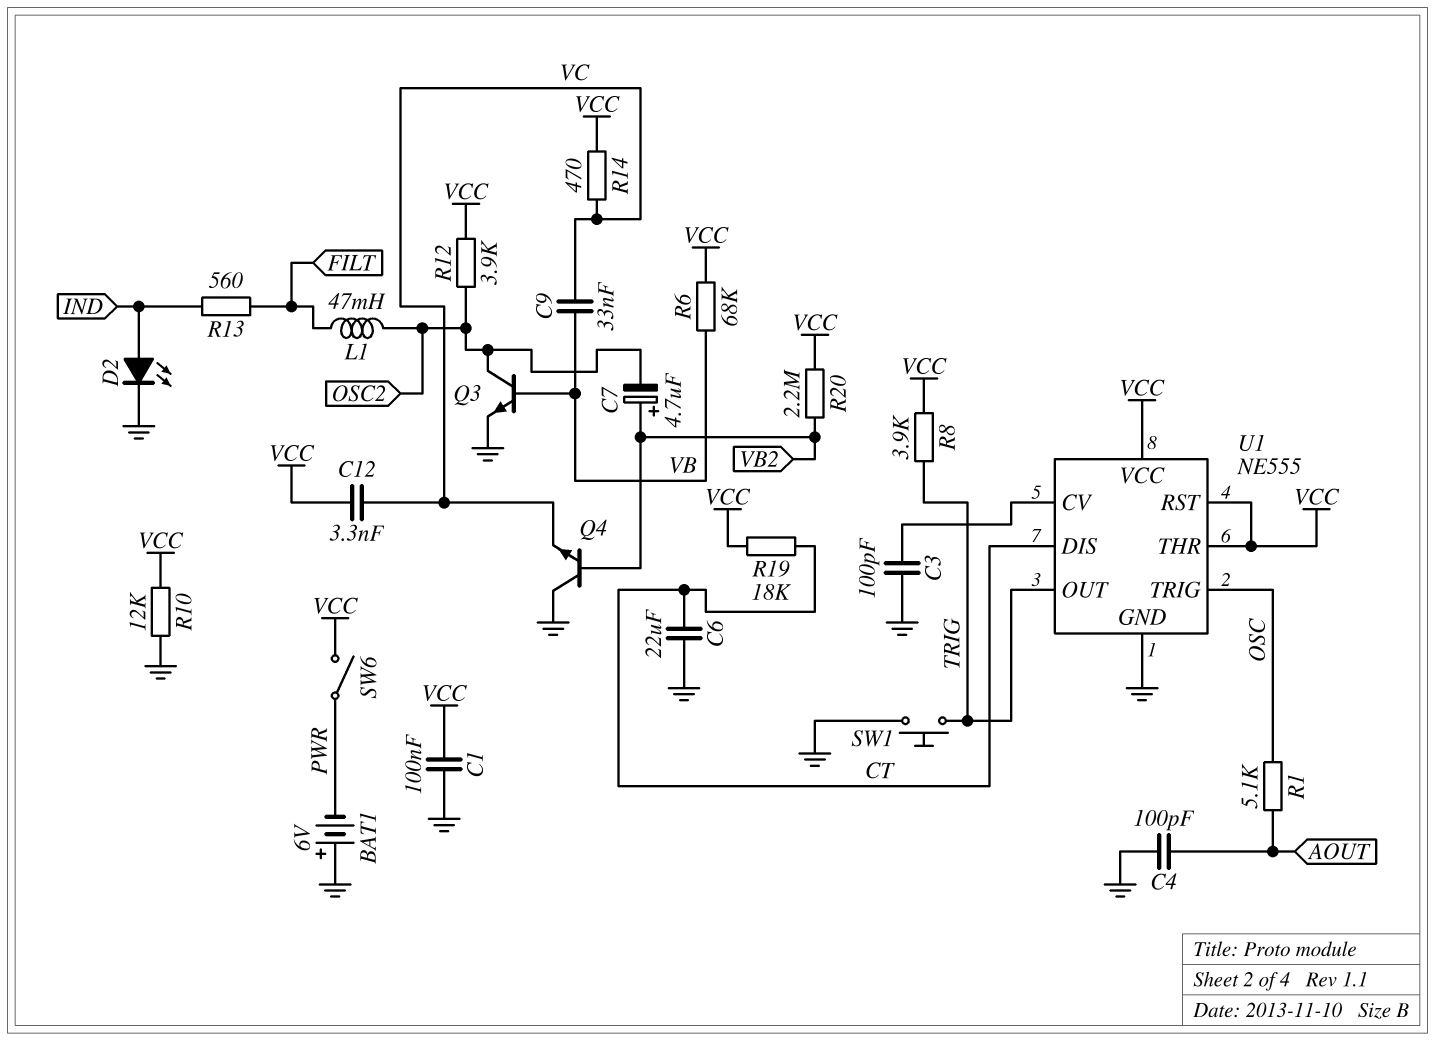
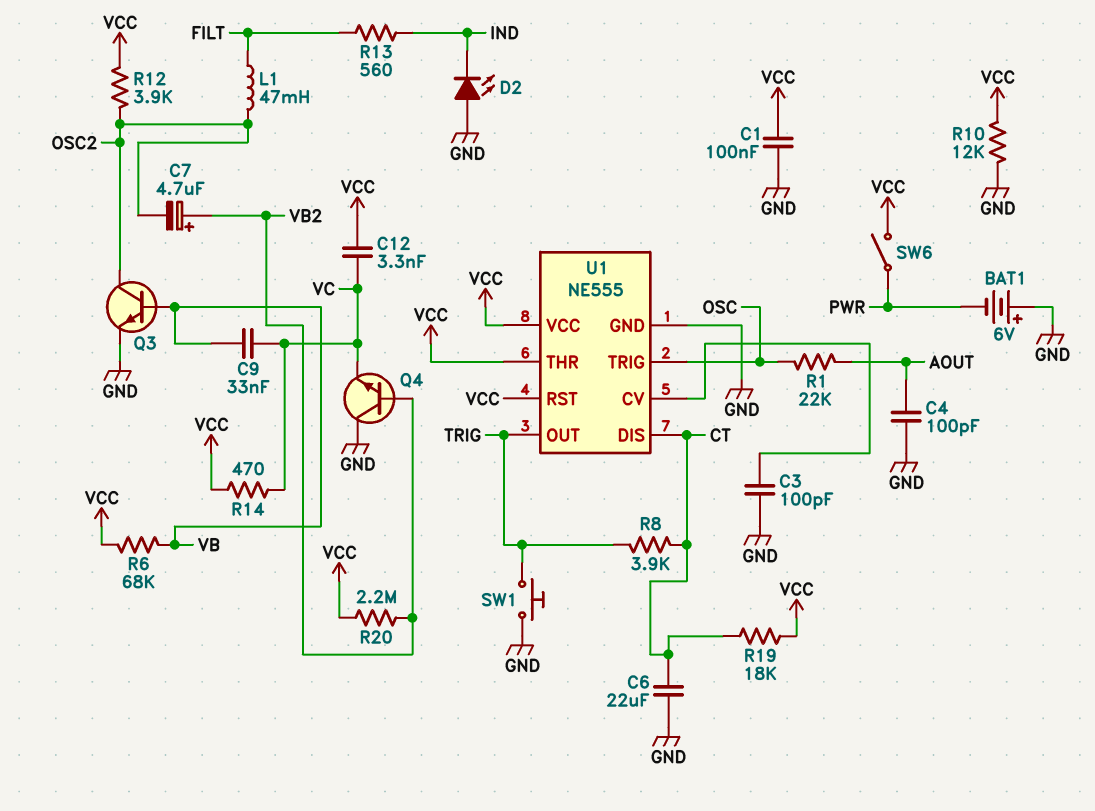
D2: LED (A IND, K GND) -> LED (A GND, K IND)
R1: 5.1k (AOUT, OSC) -> 22k (AOUT, OSC)
R8: 3.9k (TRIG, VCC) -> 3.9k (CT, TRIG)

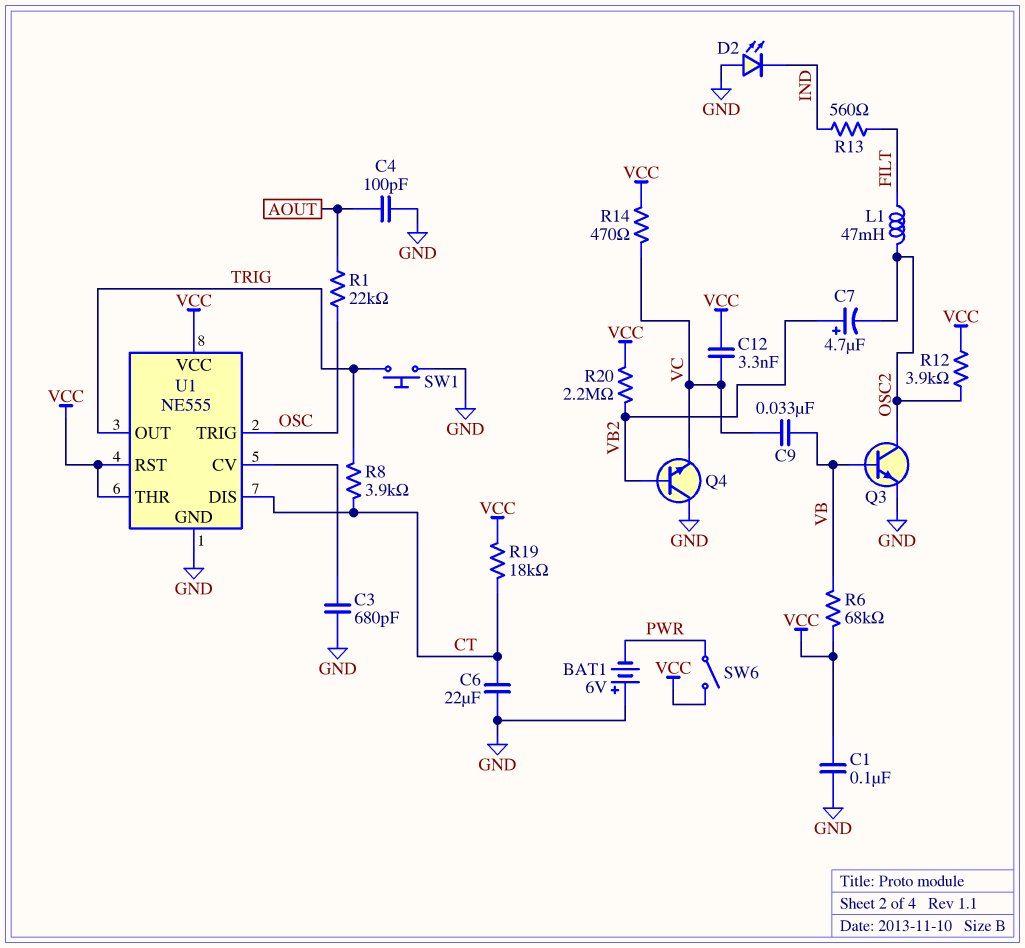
C3: 100pF (GND, U1/CV) -> 680pF (GND, U1/CV)
R10: 12k (GND, VCC) -> none

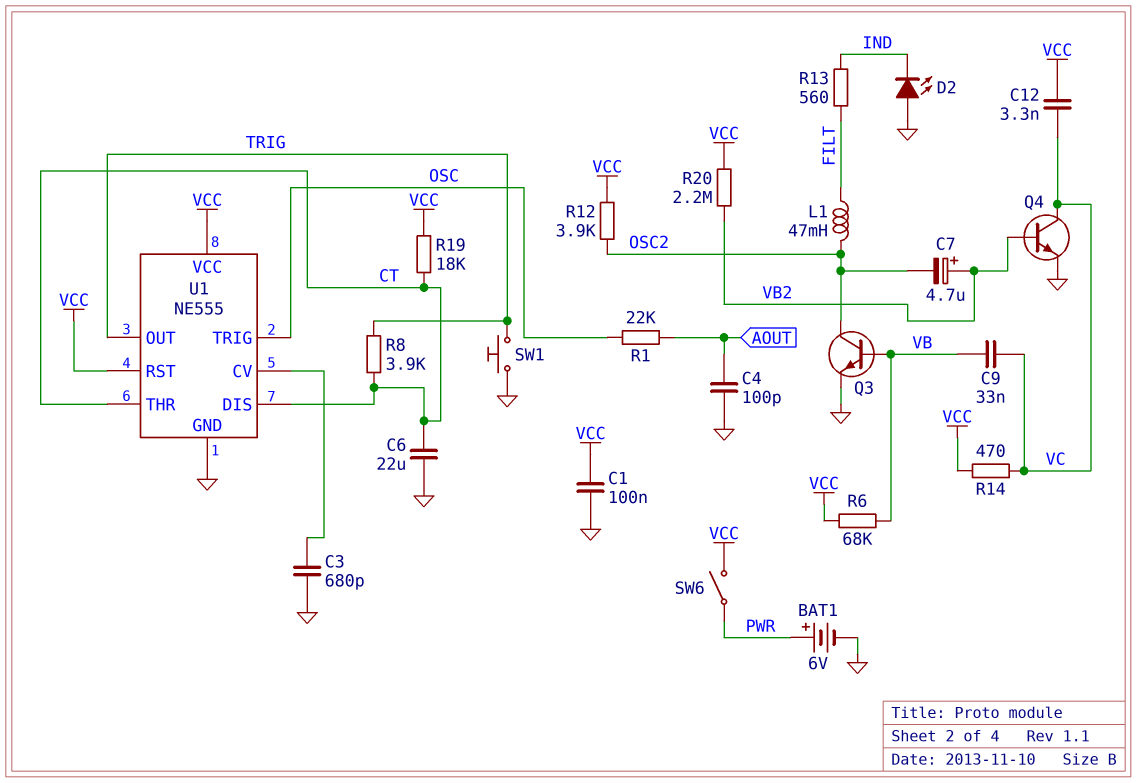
BAT1: 6V (plus GND, minus PWR) -> 6V (plus PWR, minus GND)
Q4: NPN (B VB2, C GND, E VC) -> NPN (B VB2, C VC, E GND)
U1 pin THR: VCC -> CT

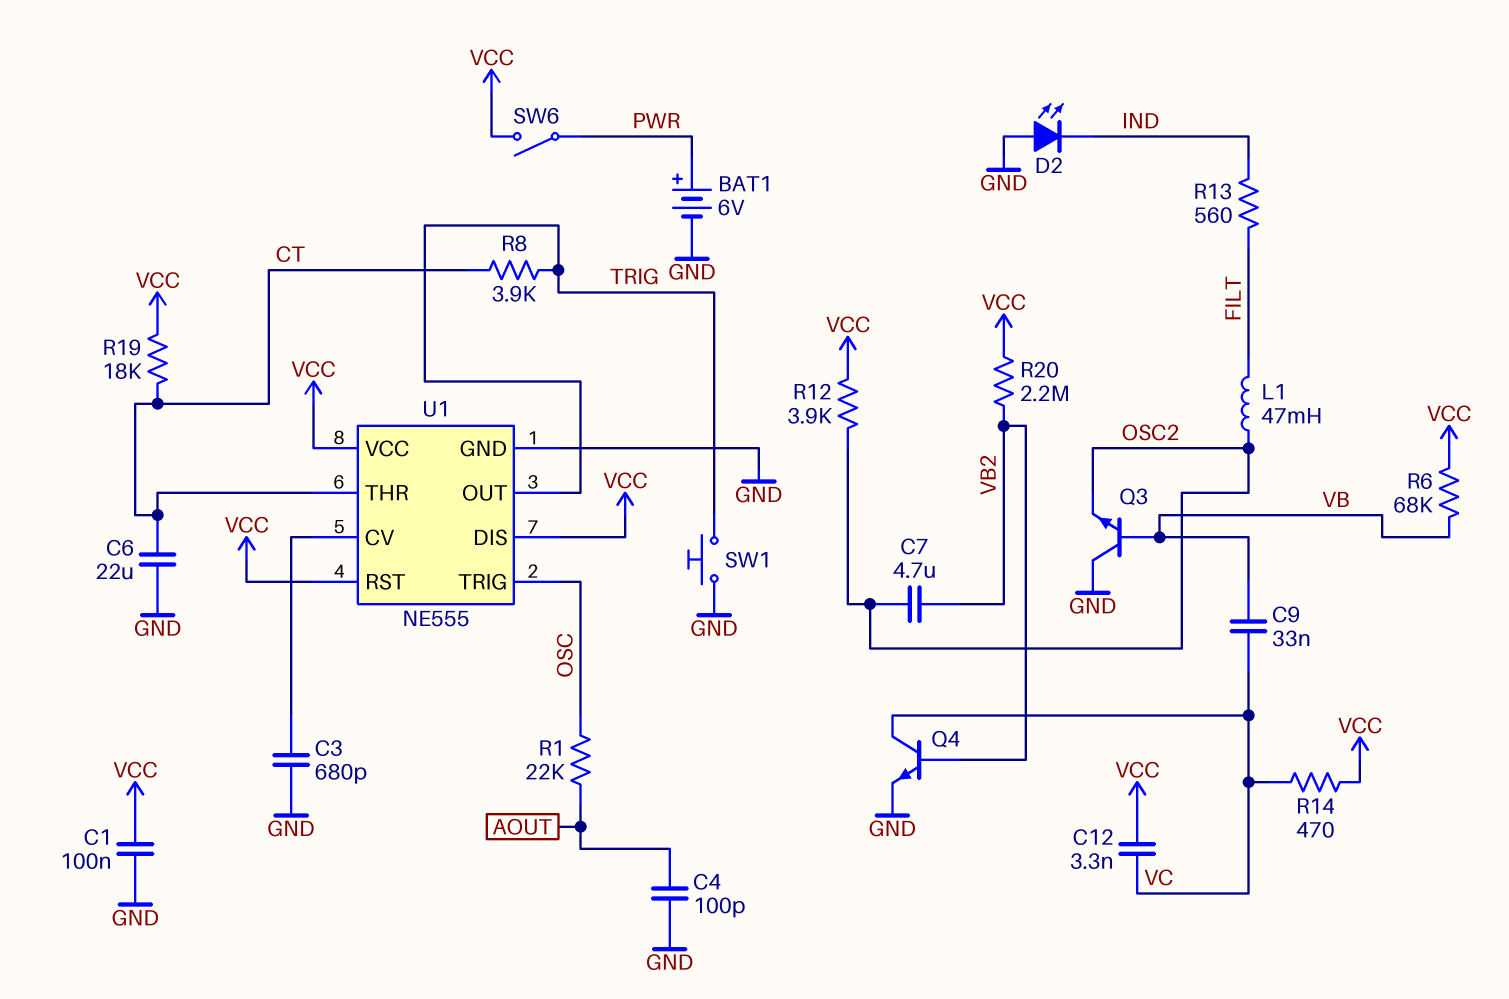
C7: 4.7uF (plus VB2, minus OSC2) -> 4.7uF (OSC2, VB2)
Q3: NPN (B VB, C OSC2, E GND) -> NPN (B VB, C GND, E OSC2)
U1 pin DIS: CT -> VCC

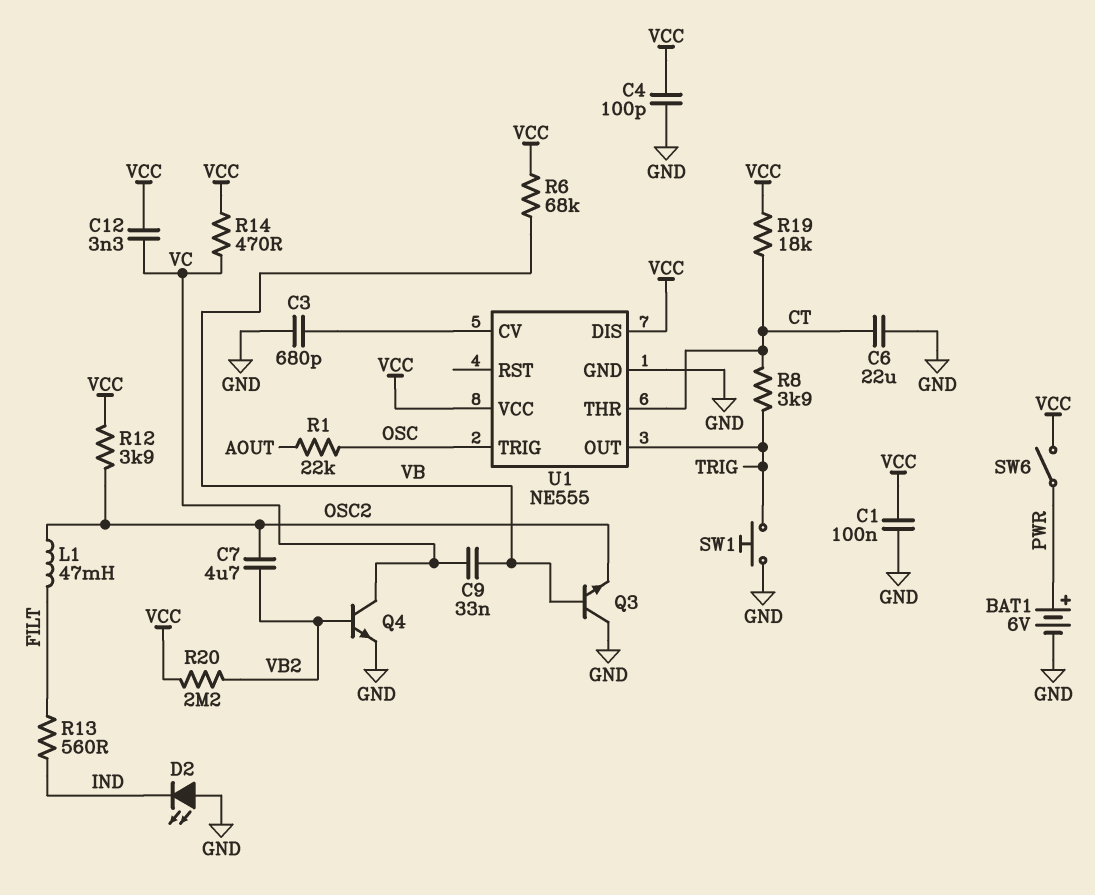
C4: 100pF (AOUT, GND) -> 100pF (GND, VCC)
U1 pin RST: VCC -> none

